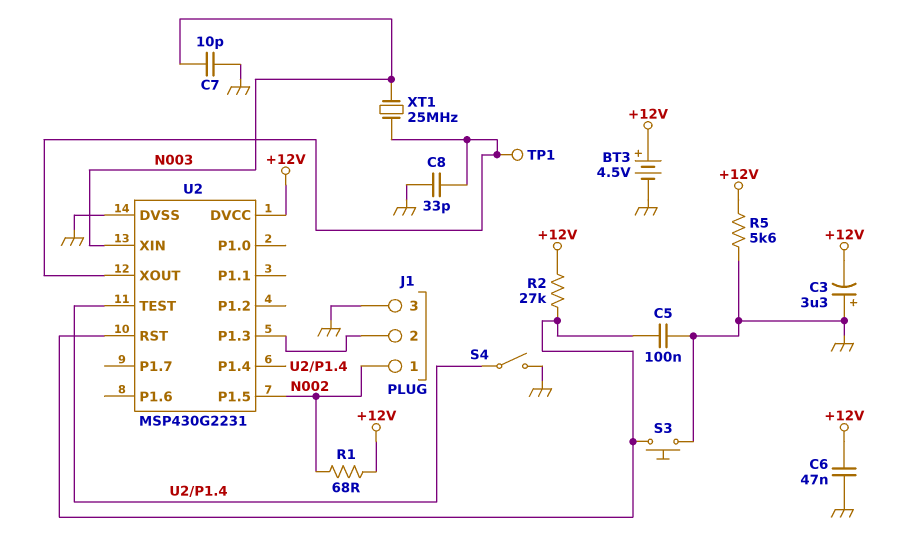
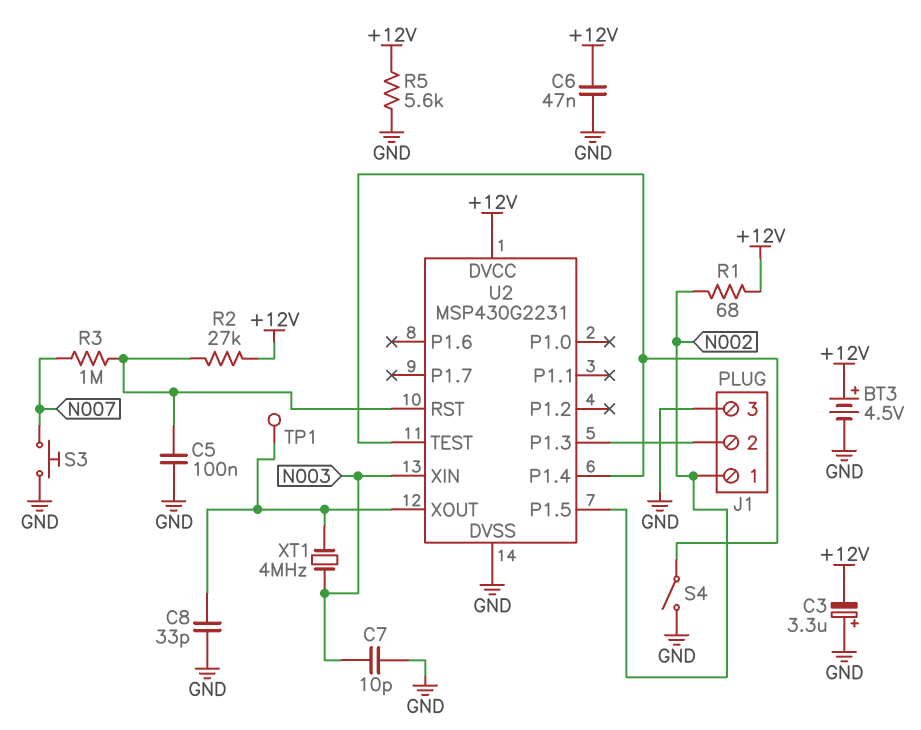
R3: none -> 1M (N007, U2/RST)
S3: button (GND, U2/RST) -> button (GND, N007)
XT1: 25MHz (N003, U2/XOUT) -> 4MHz (N003, U2/XOUT)

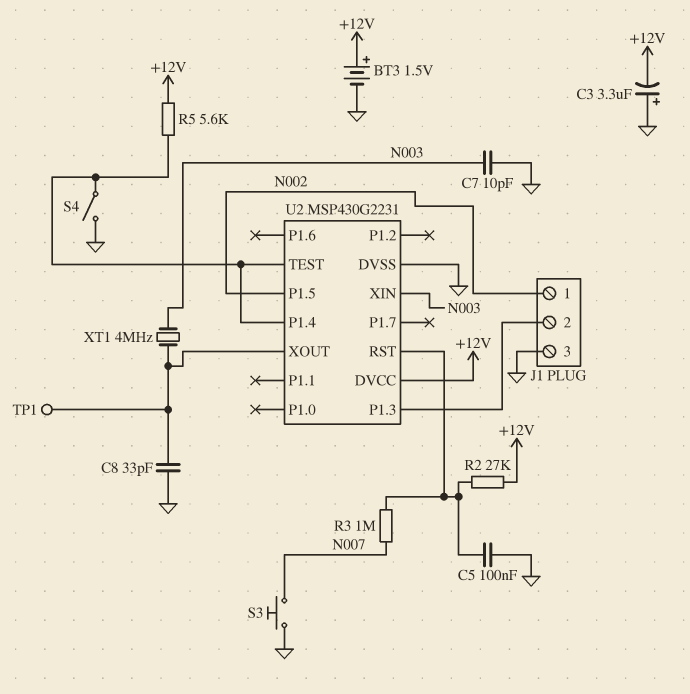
BT3: 4.5V (plus +12V, minus GND) -> 1.5V (plus +12V, minus GND)
C6: 47nF (+12V, GND) -> none
R1: 68 (+12V, N002) -> none
R5: 5.6k (+12V, GND) -> 5.6k (+12V, U2/P1.4)

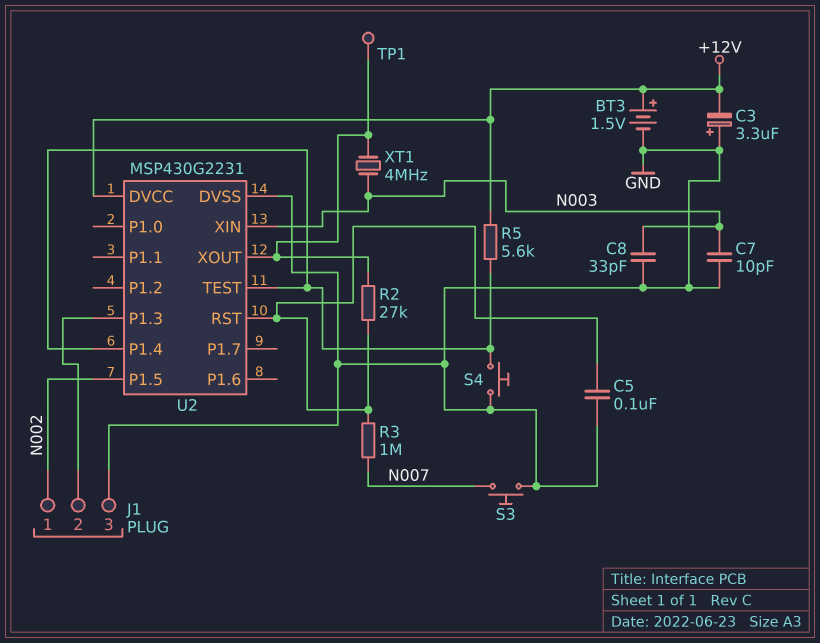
C8: 33pF (GND, U2/XOUT) -> 33pF (GND, N003)
R2: 27k (+12V, U2/RST) -> 27k (U2/RST, U2/XOUT)
S4: switch (GND, U2/P1.4) -> button (GND, U2/P1.4)

